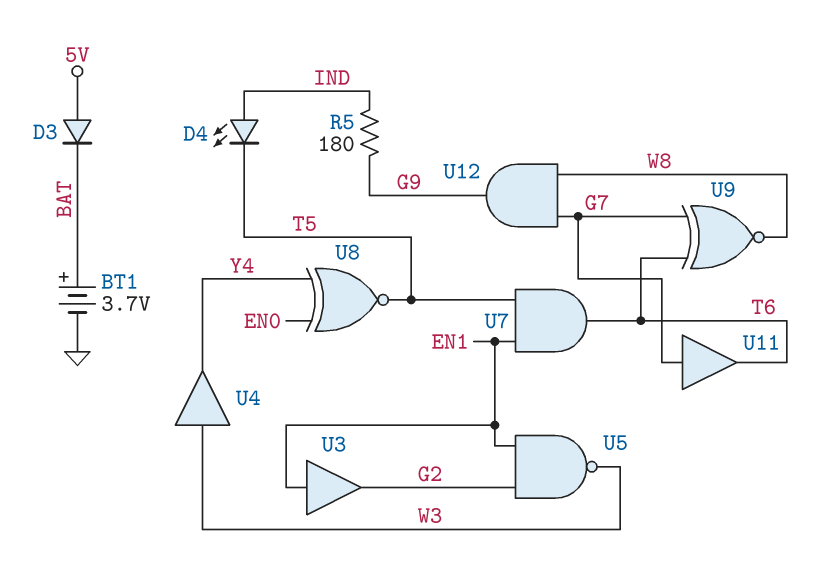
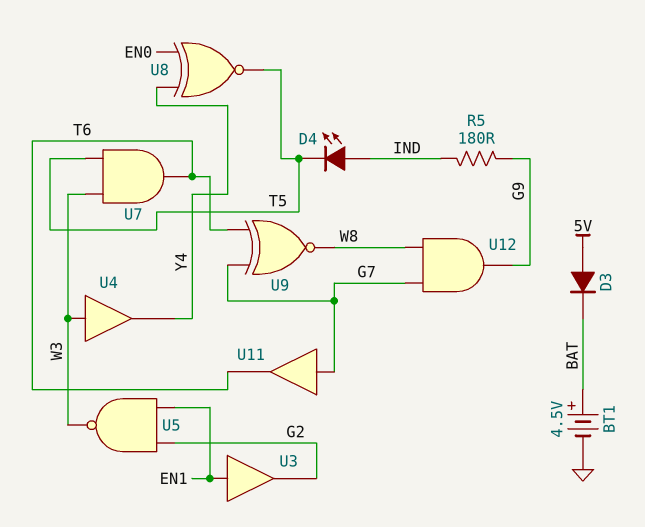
BT1: 3.7V (plus BAT, minus GND) -> 4.5V (plus BAT, minus GND)
U7: AND (in EN1, in T5, out T6) -> AND (in T5, in W3, out T6)

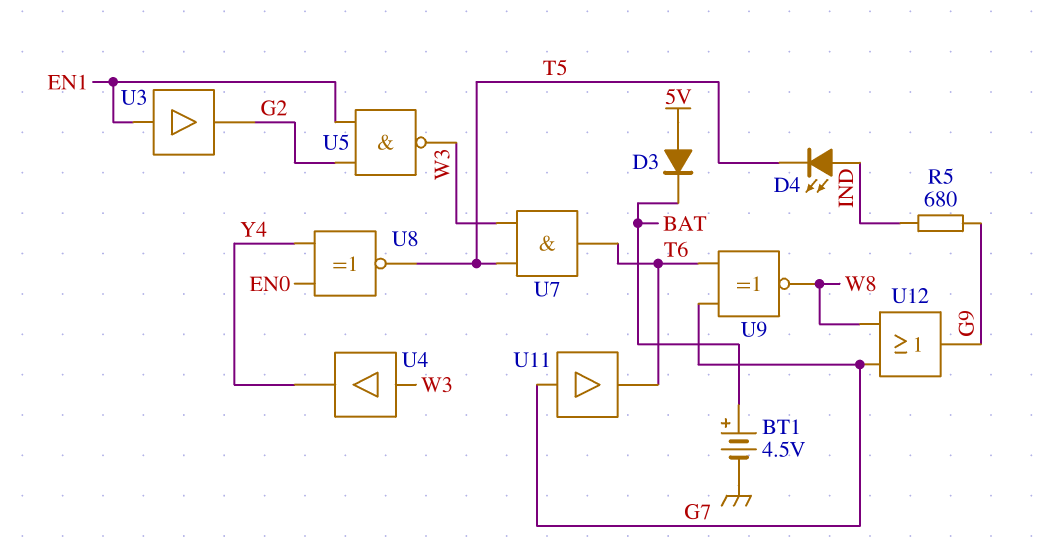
R5: 180 (G9, IND) -> 680 (G9, IND)
U12: AND (in G7, in W8, out G9) -> OR (in G7, in W8, out G9)

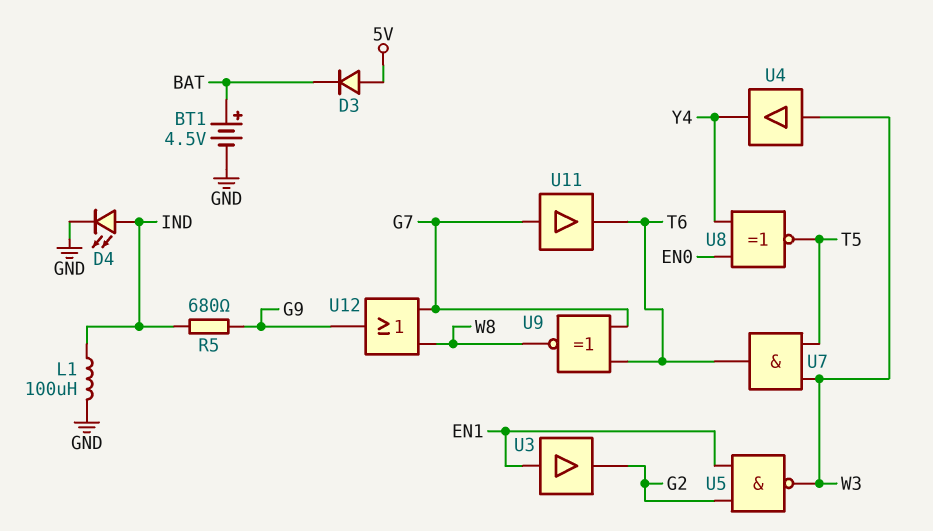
D4: LED (A IND, K T5) -> LED (A IND, K GND)
L1: none -> 100uH (GND, IND)

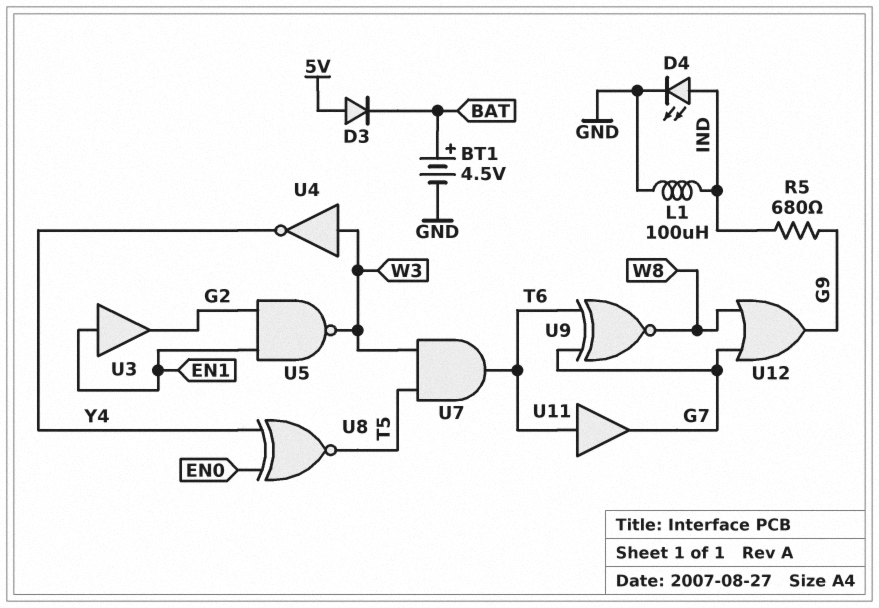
U4: buffer (in W3, out Y4) -> NOT (in W3, out Y4)
U11: buffer (in G7, out T6) -> buffer (in T6, out G7)

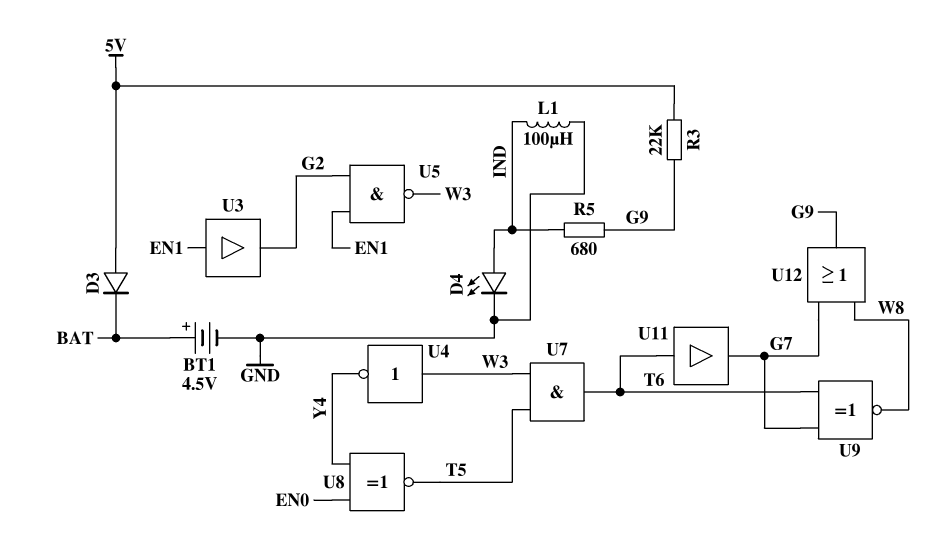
R3: none -> 22k (5V, G9)

